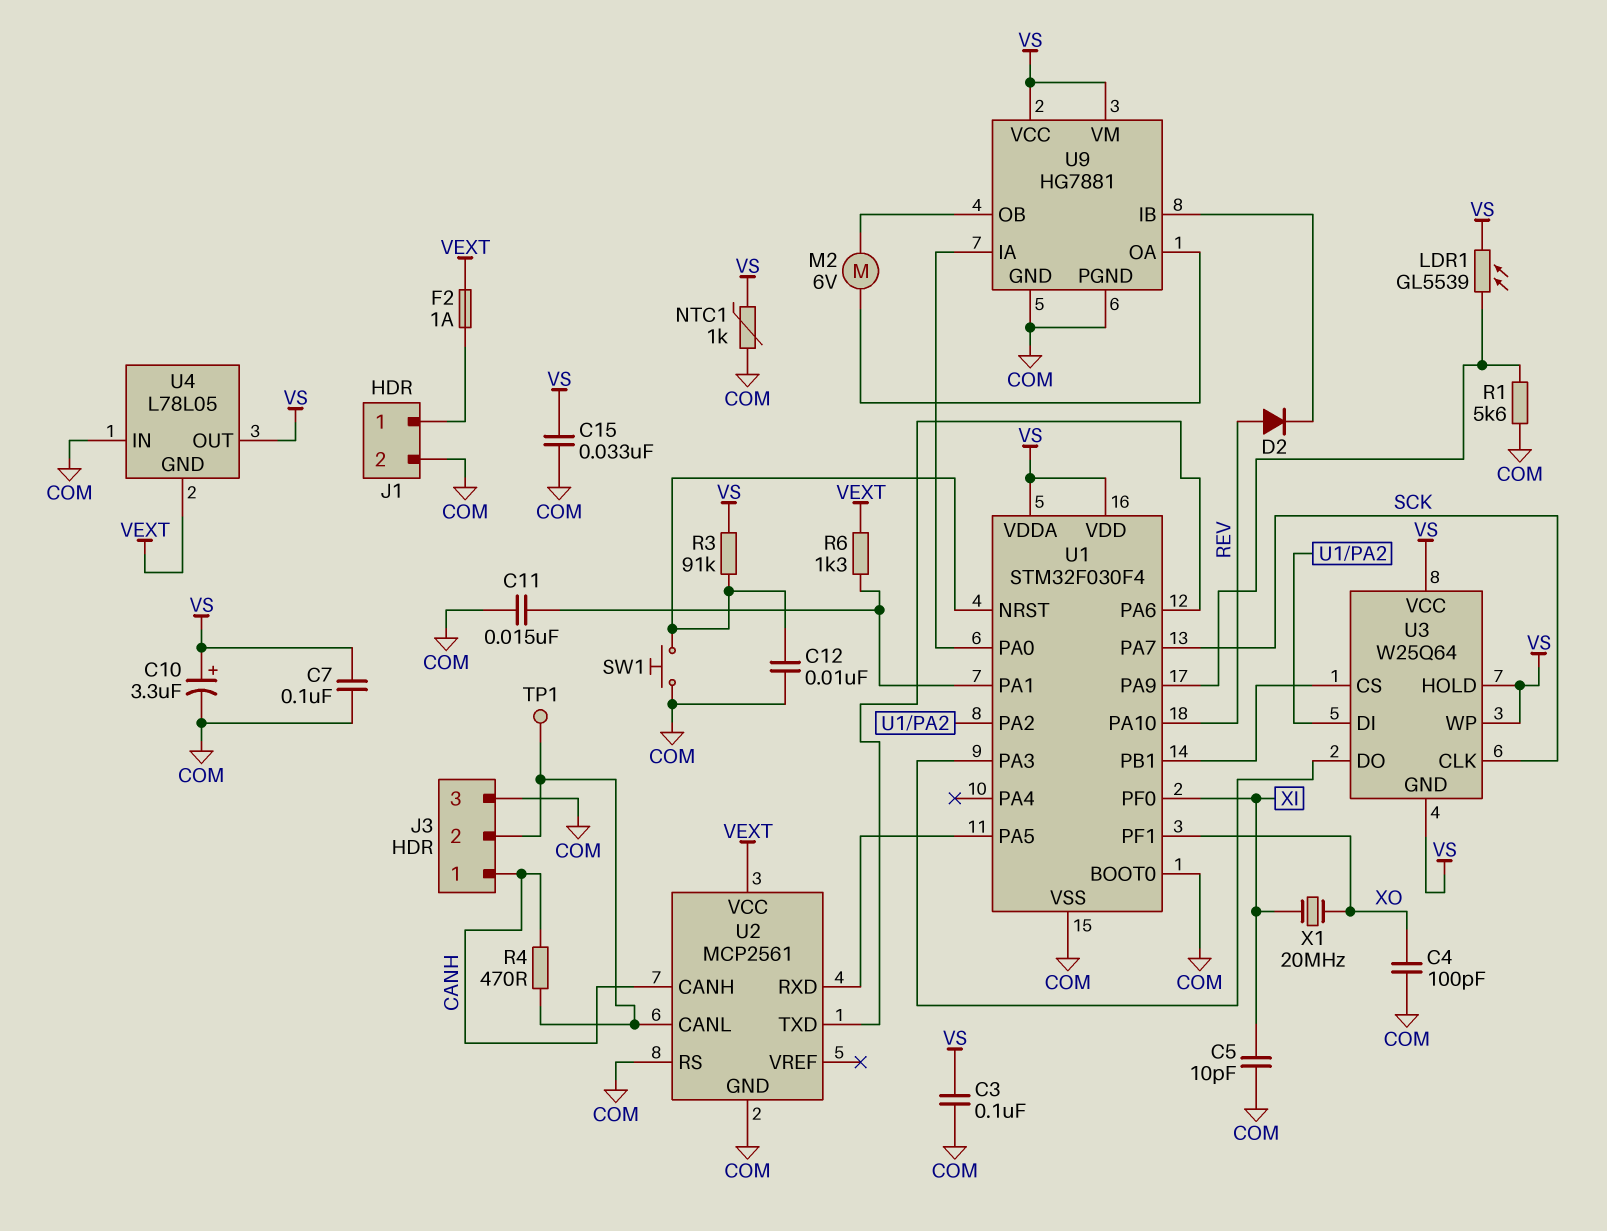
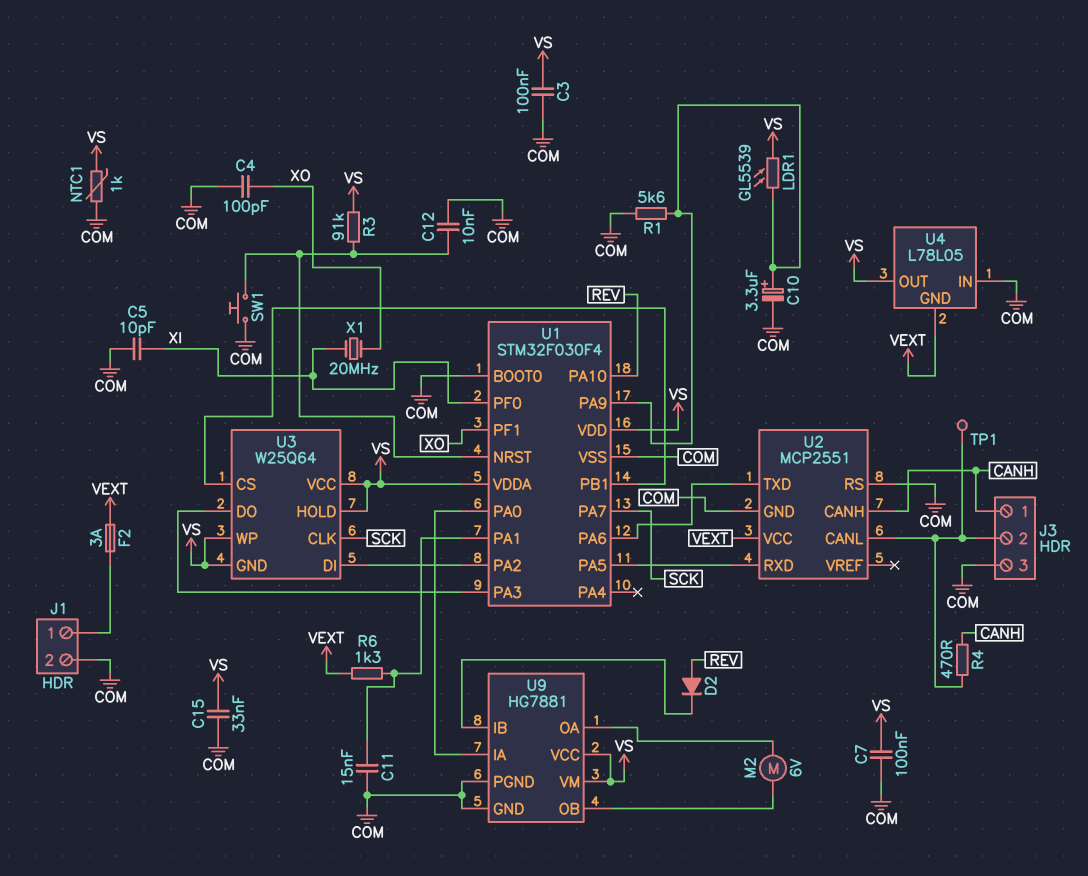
C10: 3.3uF (plus VS, minus COM) -> 3.3uF (plus U1/PA9, minus COM)
F2: 1A (J1/1, VEXT) -> 3A (J1/1, VEXT)
U2: MCP2561 -> MCP2551

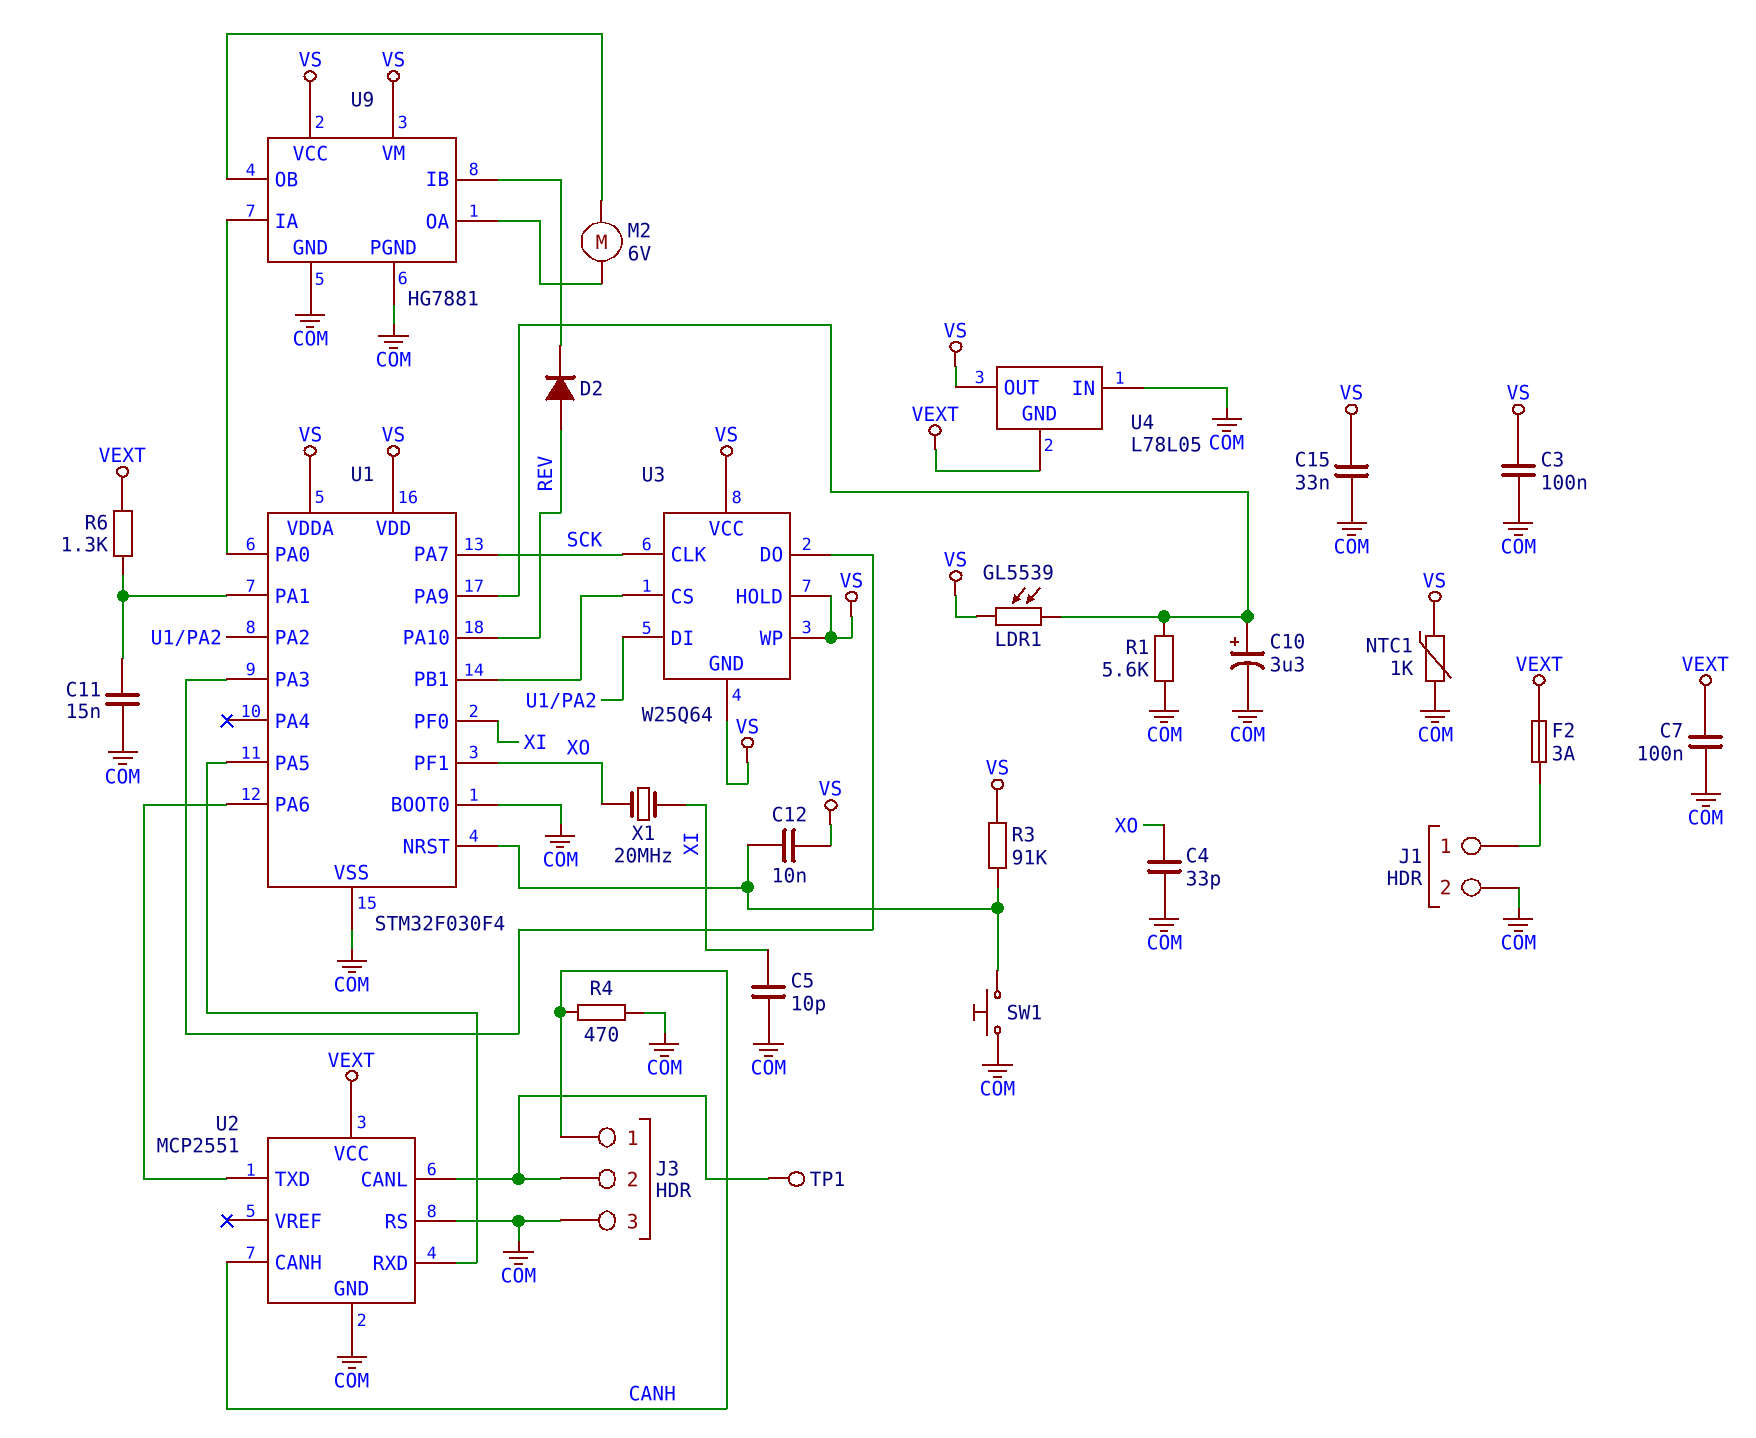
C4: 100pF (COM, XO) -> 33pF (COM, XO)
C7: 100nF (COM, VS) -> 100nF (COM, VEXT)
C12: 10nF (COM, U1/NRST) -> 10nF (U1/NRST, VS)
R4: 470 (CANH, J3/2) -> 470 (CANH, COM)

